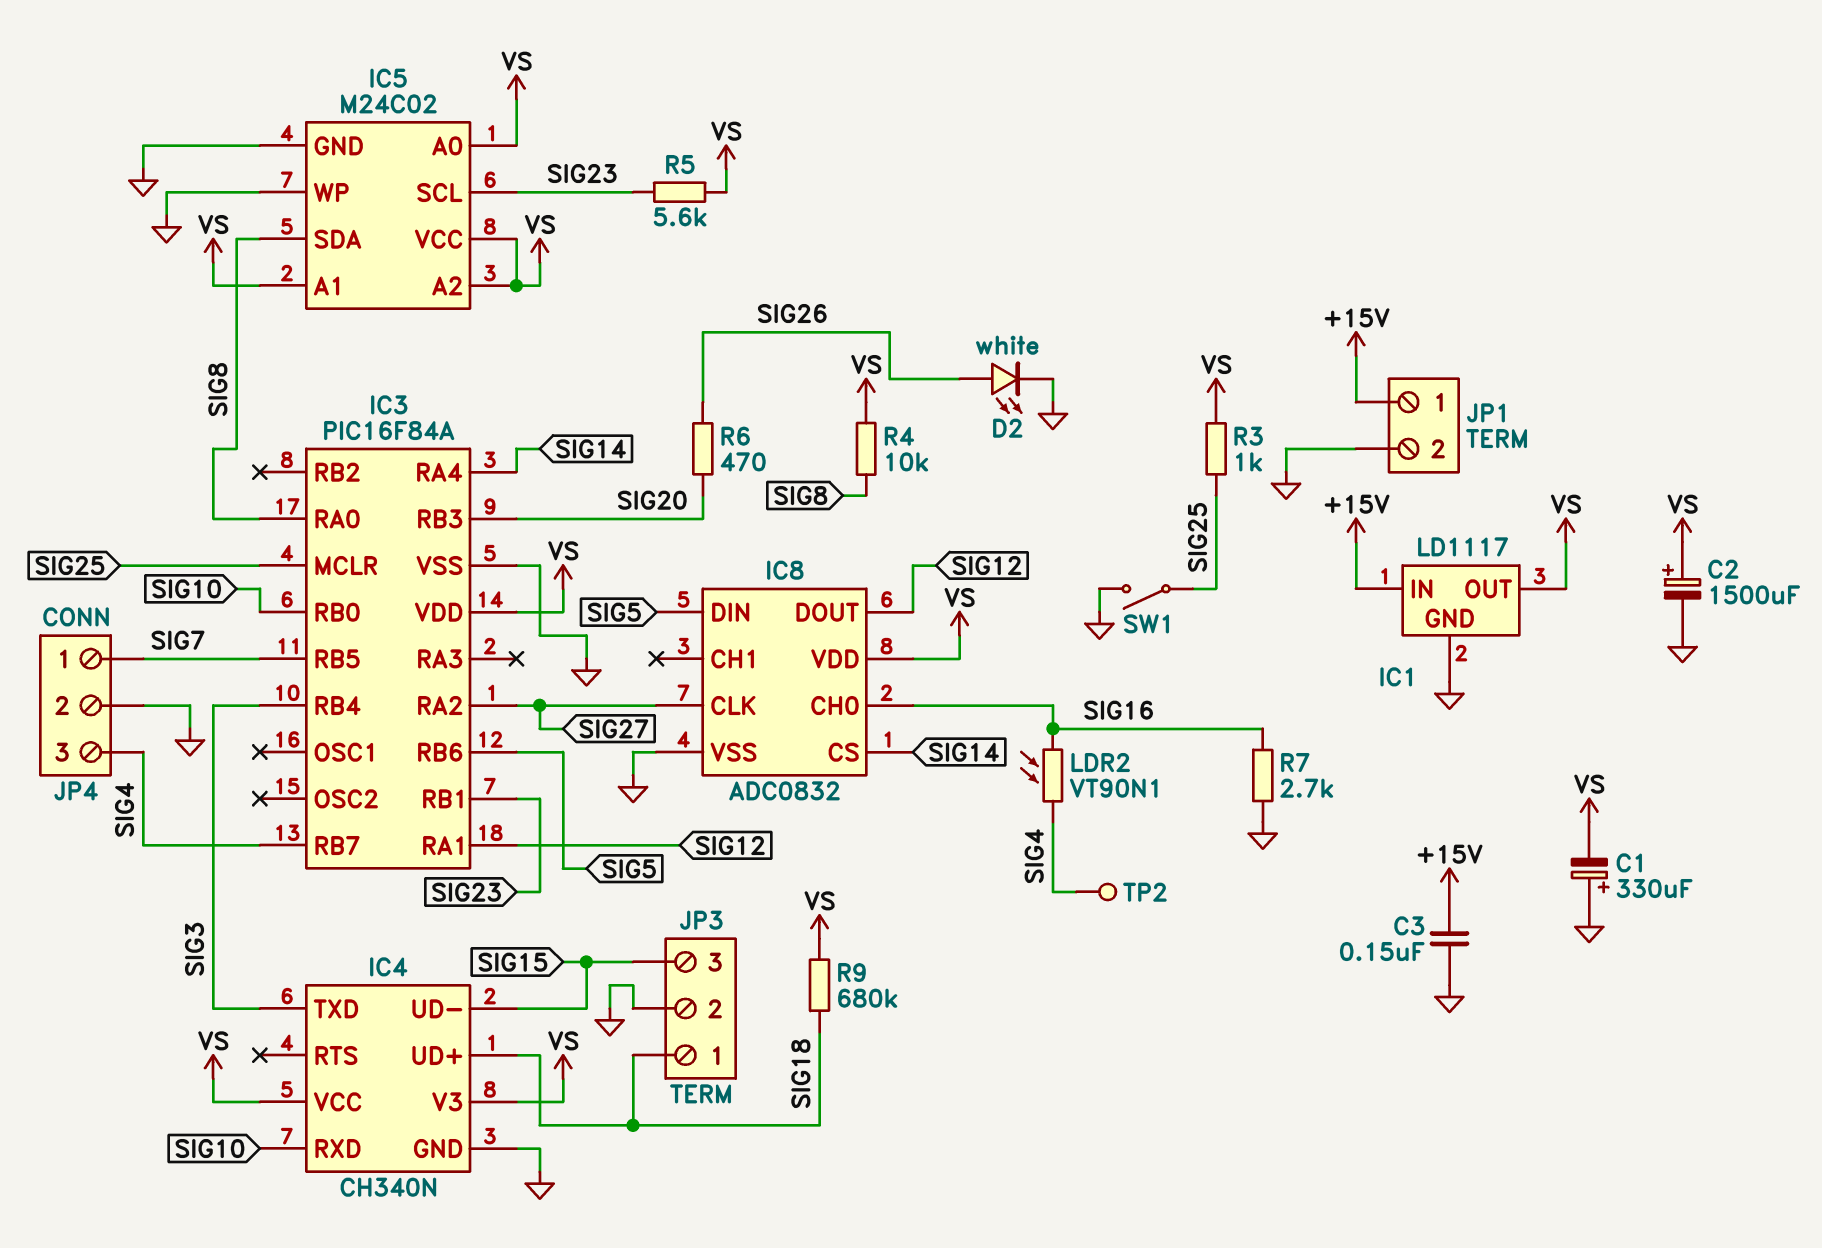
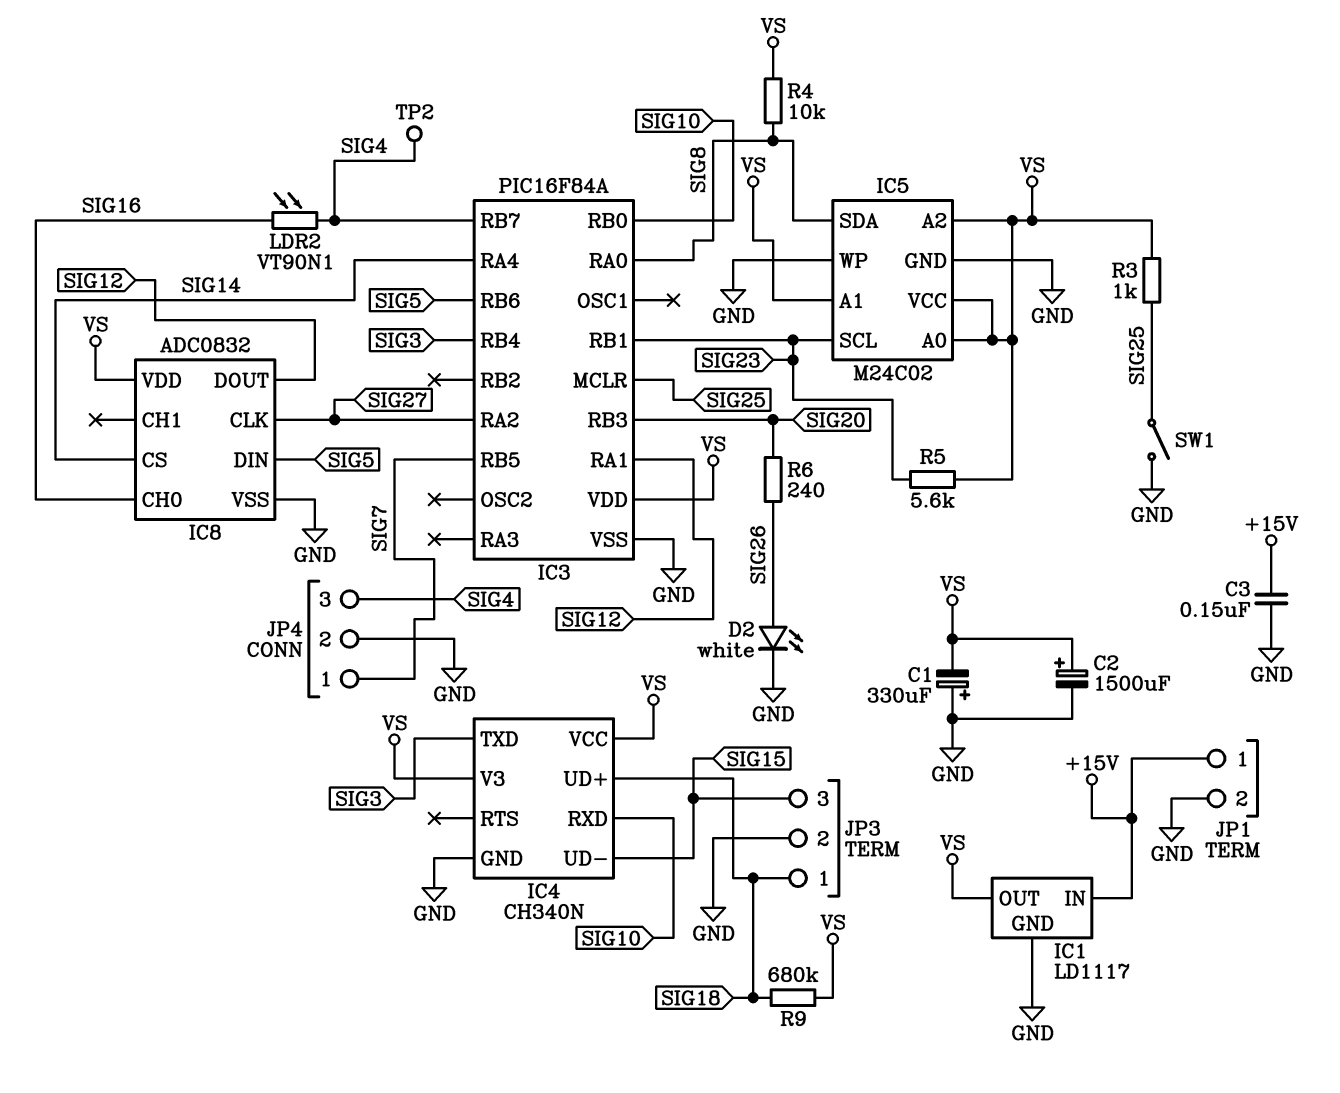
R6: 470 (SIG20, SIG26) -> 240 (SIG20, SIG26)
R7: 2.7k (GND, SIG16) -> none

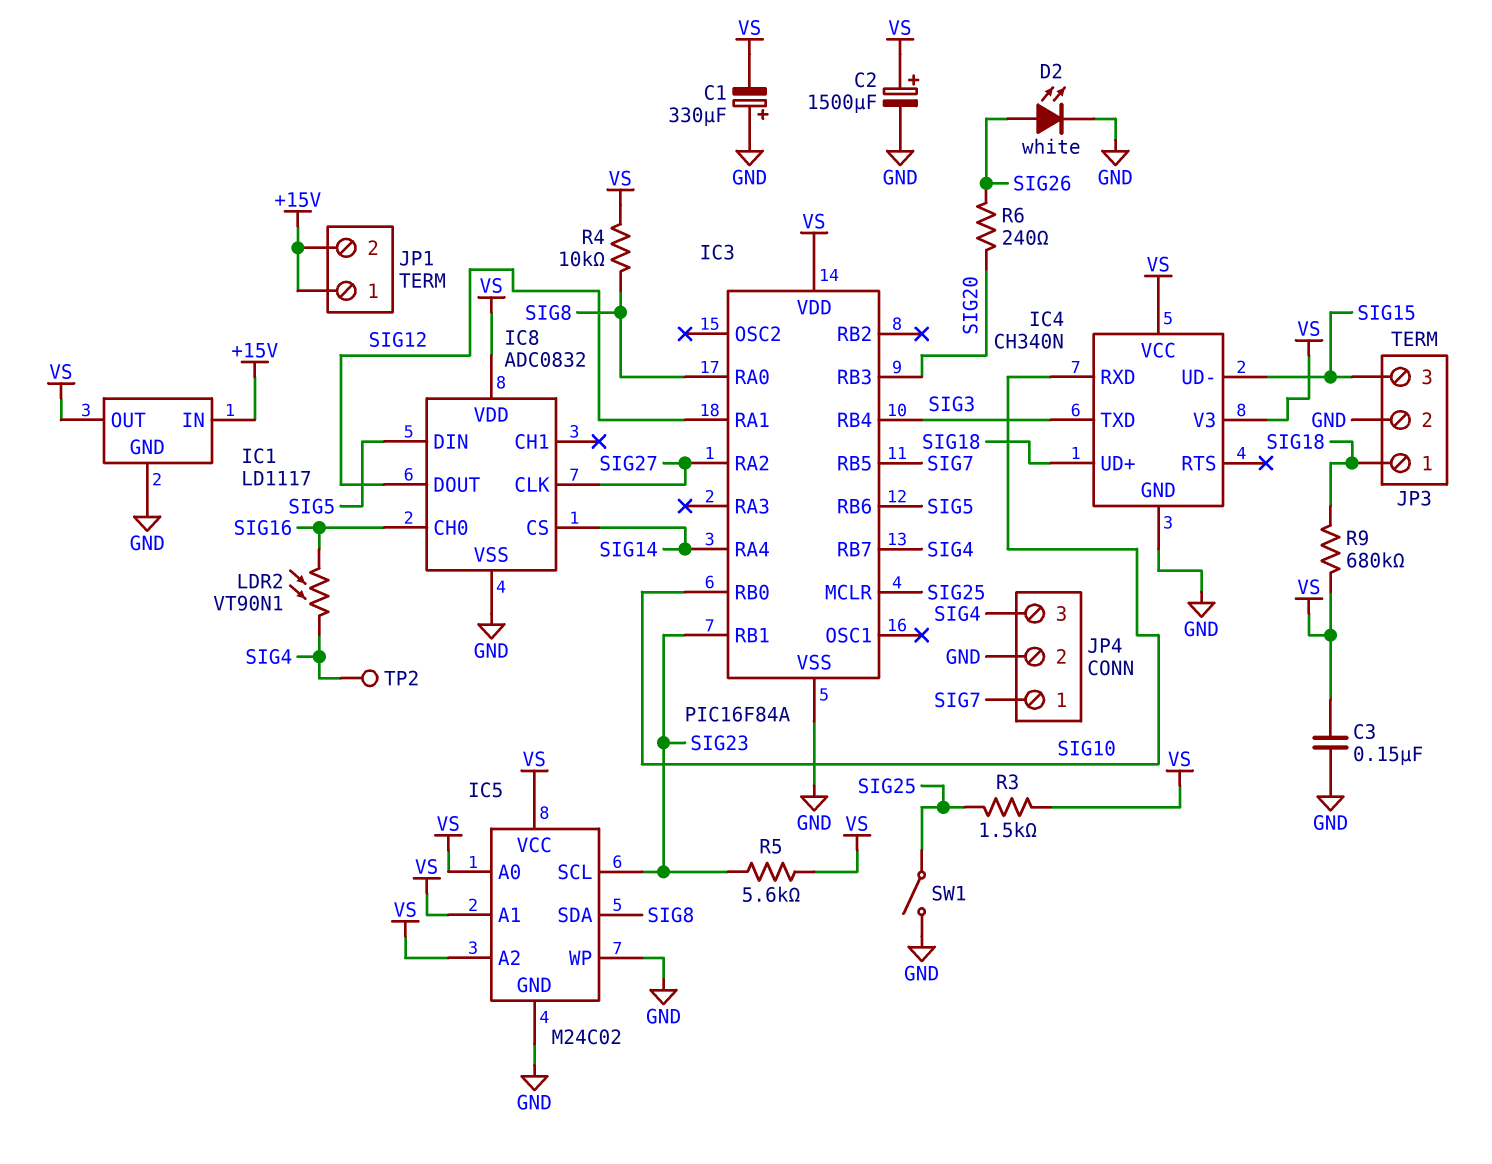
C3: 150nF (+15V, GND) -> 150nF (GND, VS)
JP1 pin 2: GND -> +15V
R3: 1k (SIG25, VS) -> 1.5k (SIG25, VS)

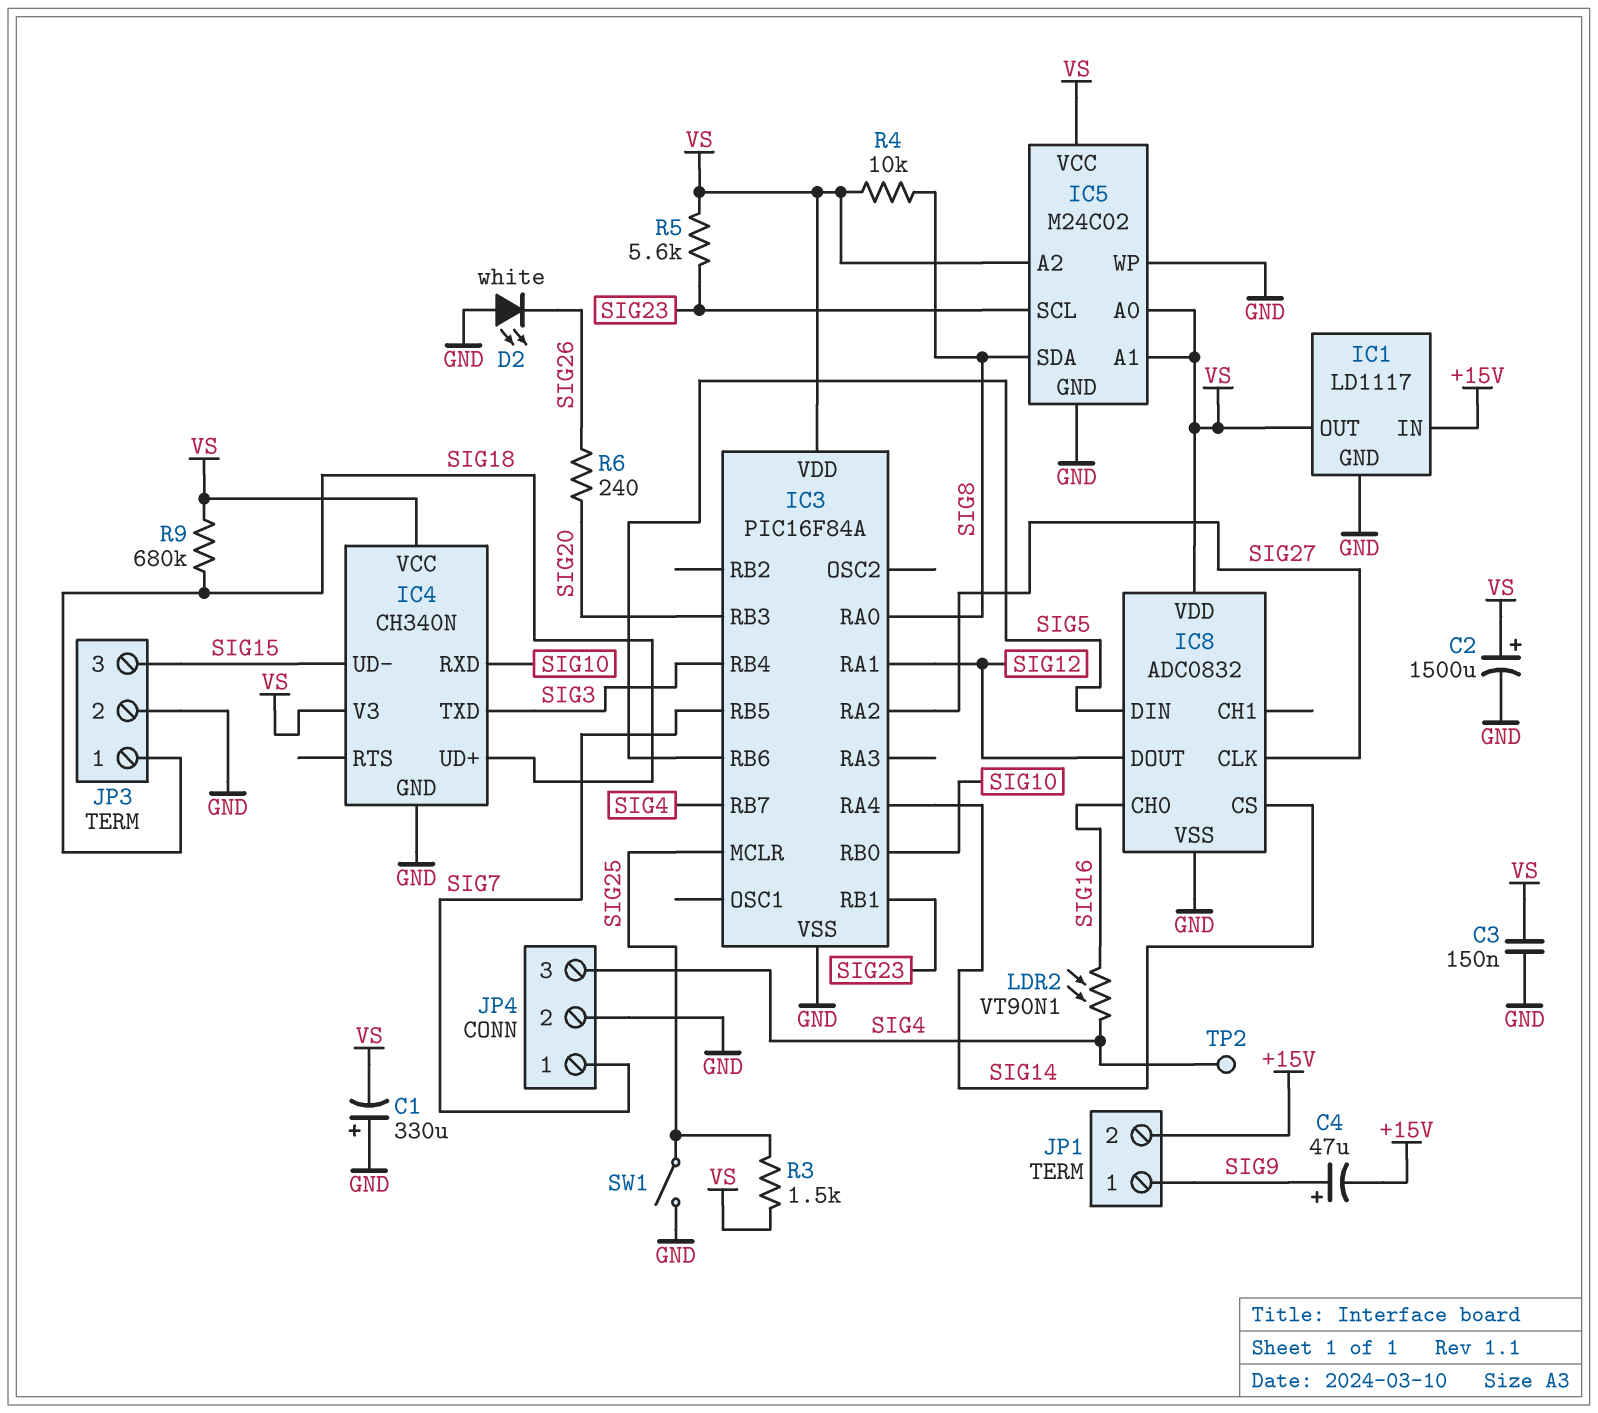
C4: none -> 47uF (plus SIG9, minus +15V)
D2: LED white (A SIG26, K GND) -> LED white (A GND, K SIG26)
JP1 pin 1: +15V -> SIG9

